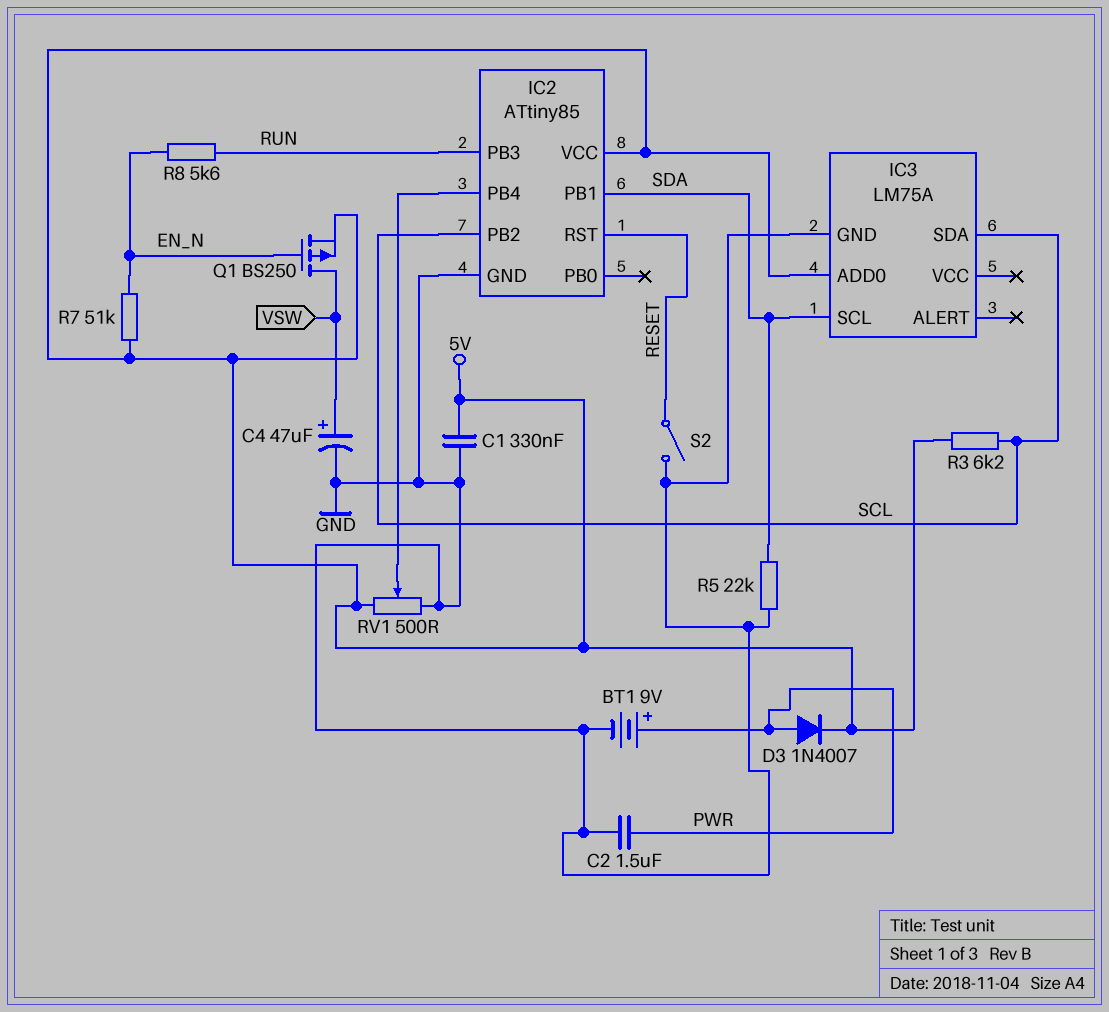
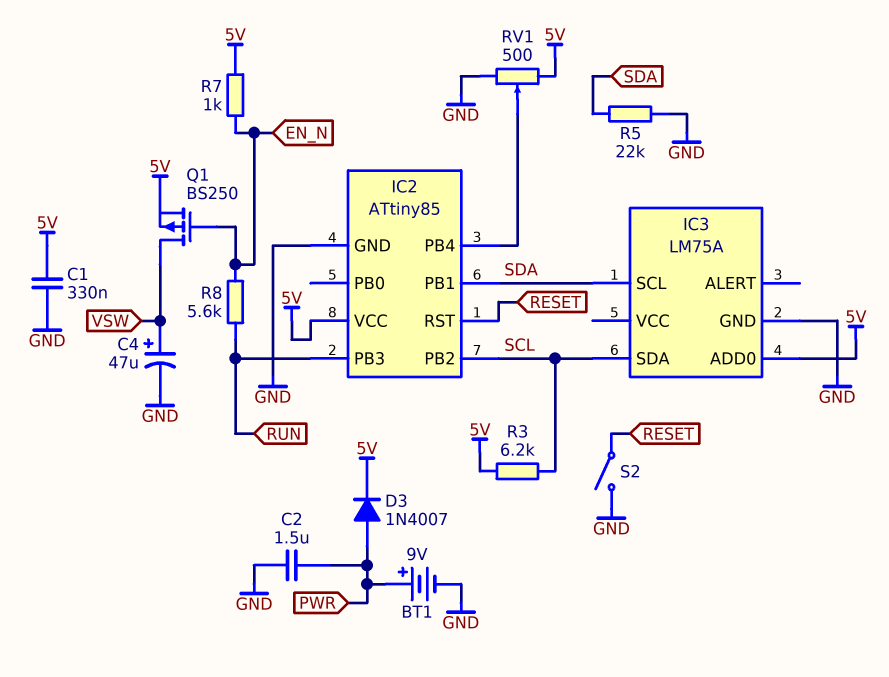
R7: 51k (5V, EN_N) -> 1k (5V, EN_N)

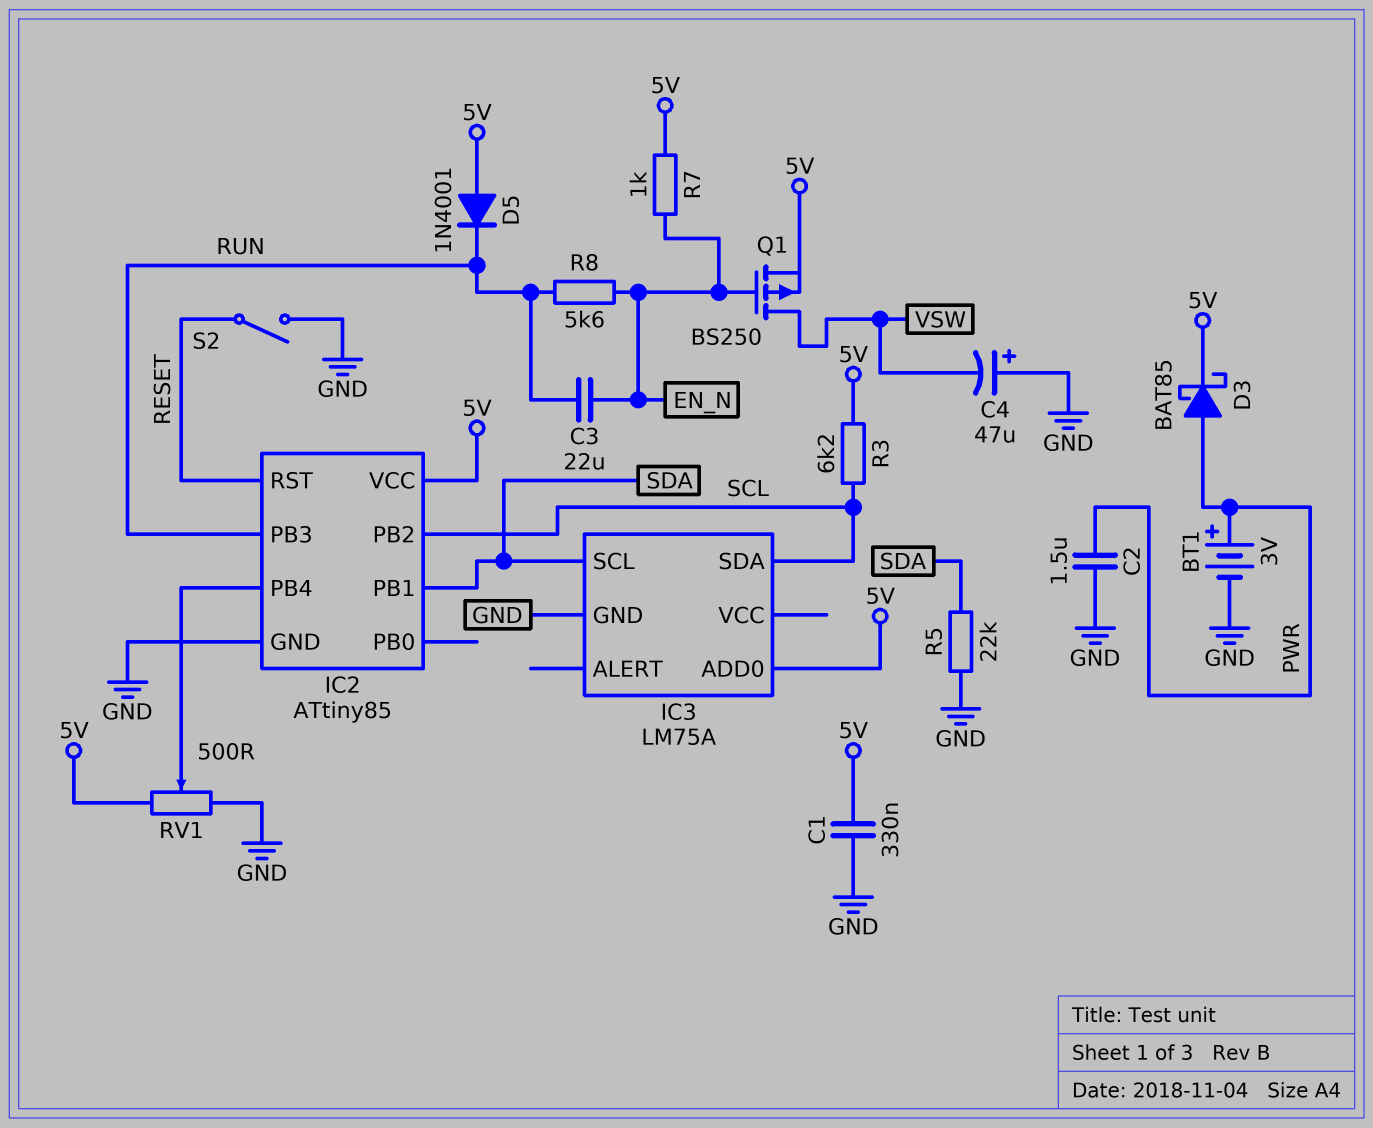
BT1: 9V (plus PWR, minus GND) -> 3V (plus PWR, minus GND)
C3: none -> 22uF (EN_N, RUN)
C4: 47uF (plus VSW, minus GND) -> 47uF (plus GND, minus VSW)
D3: diode 1N4007 (A PWR, K 5V) -> schottky BAT85 (A PWR, K 5V)
D5: none -> diode 1N4001 (A 5V, K RUN)

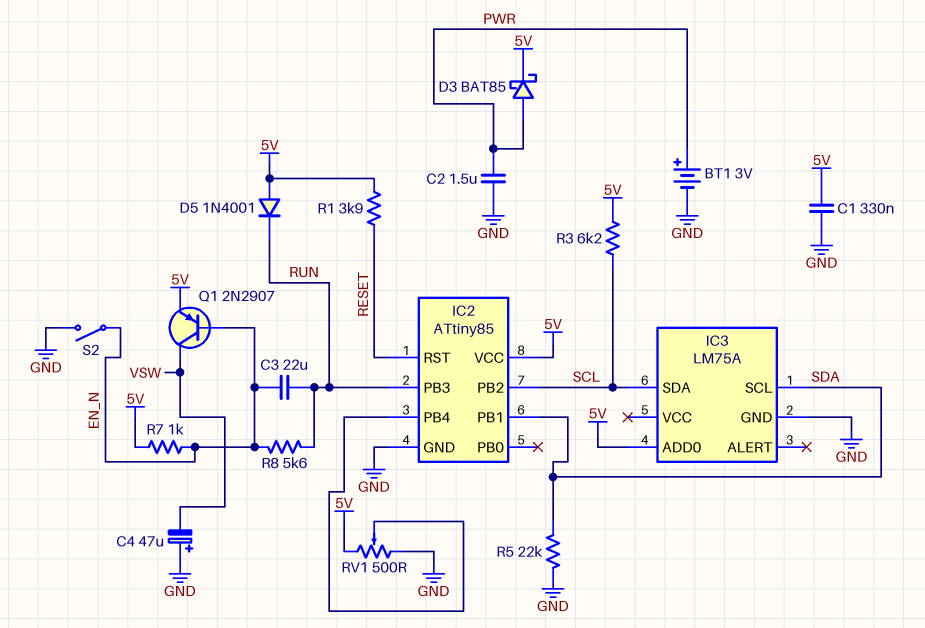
Q1: PMOS BS250 (G EN_N, D VSW, S 5V) -> PNP 2N2907 (B EN_N, C VSW, E 5V)
R1: none -> 3.9k (5V, RESET)
S2: switch (GND, RESET) -> switch (EN_N, GND)

